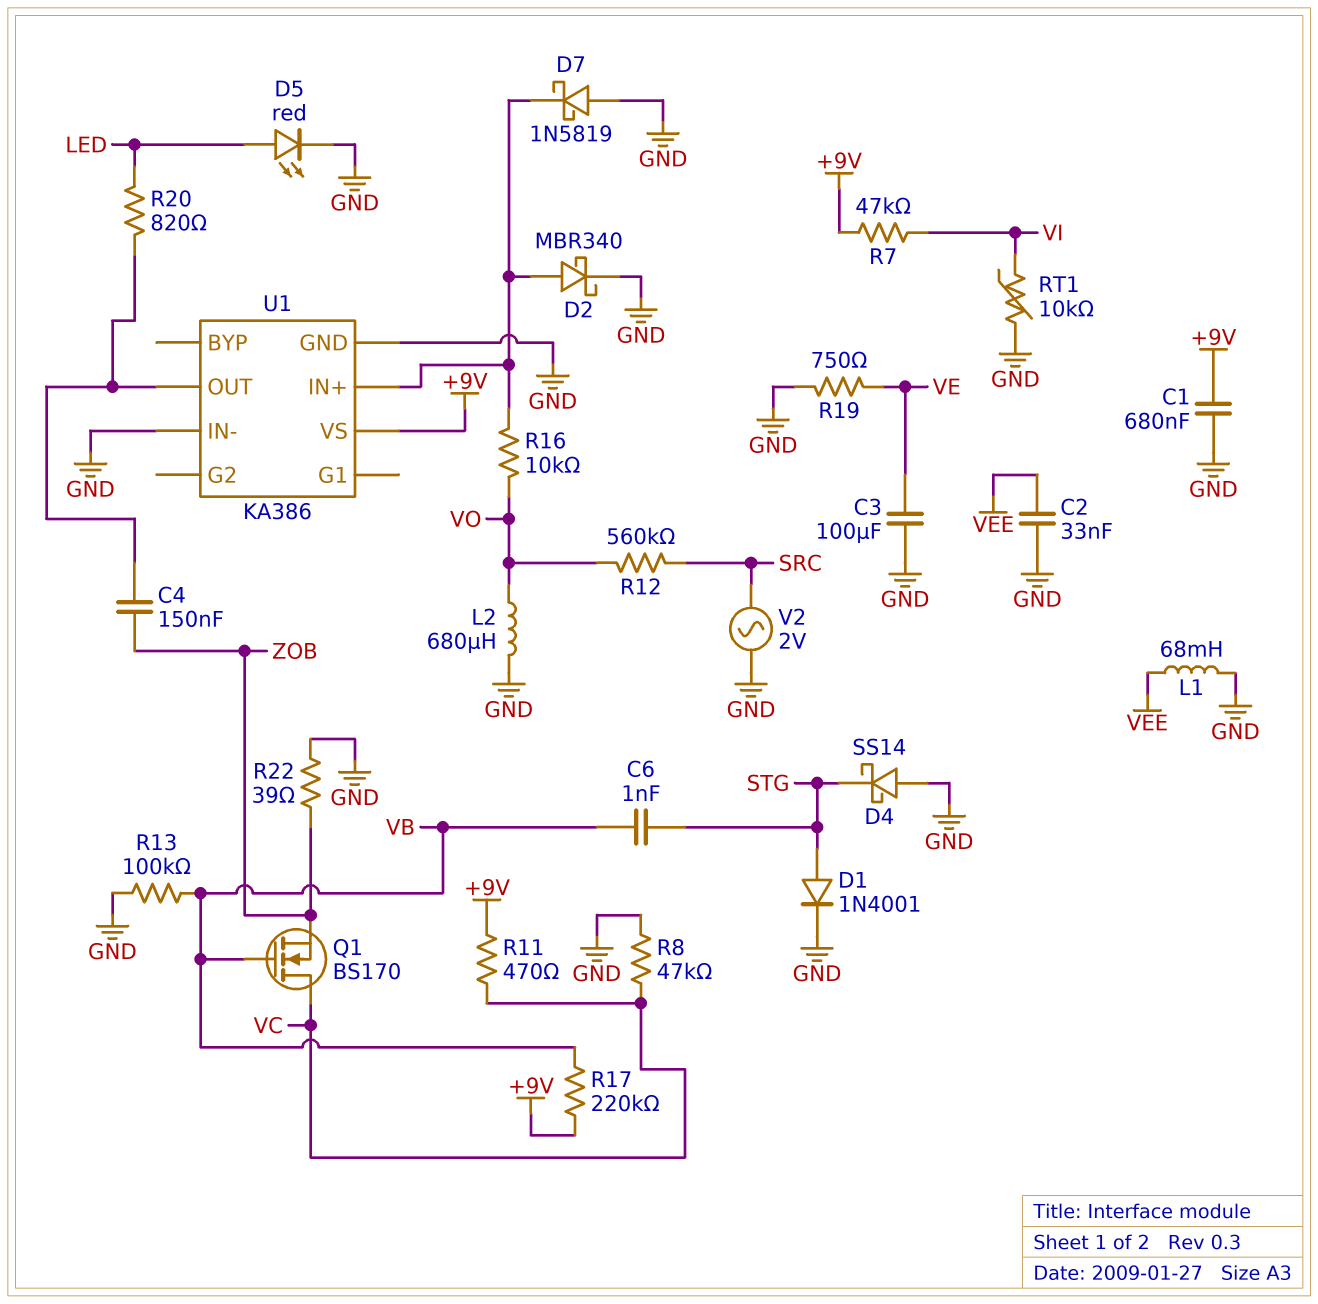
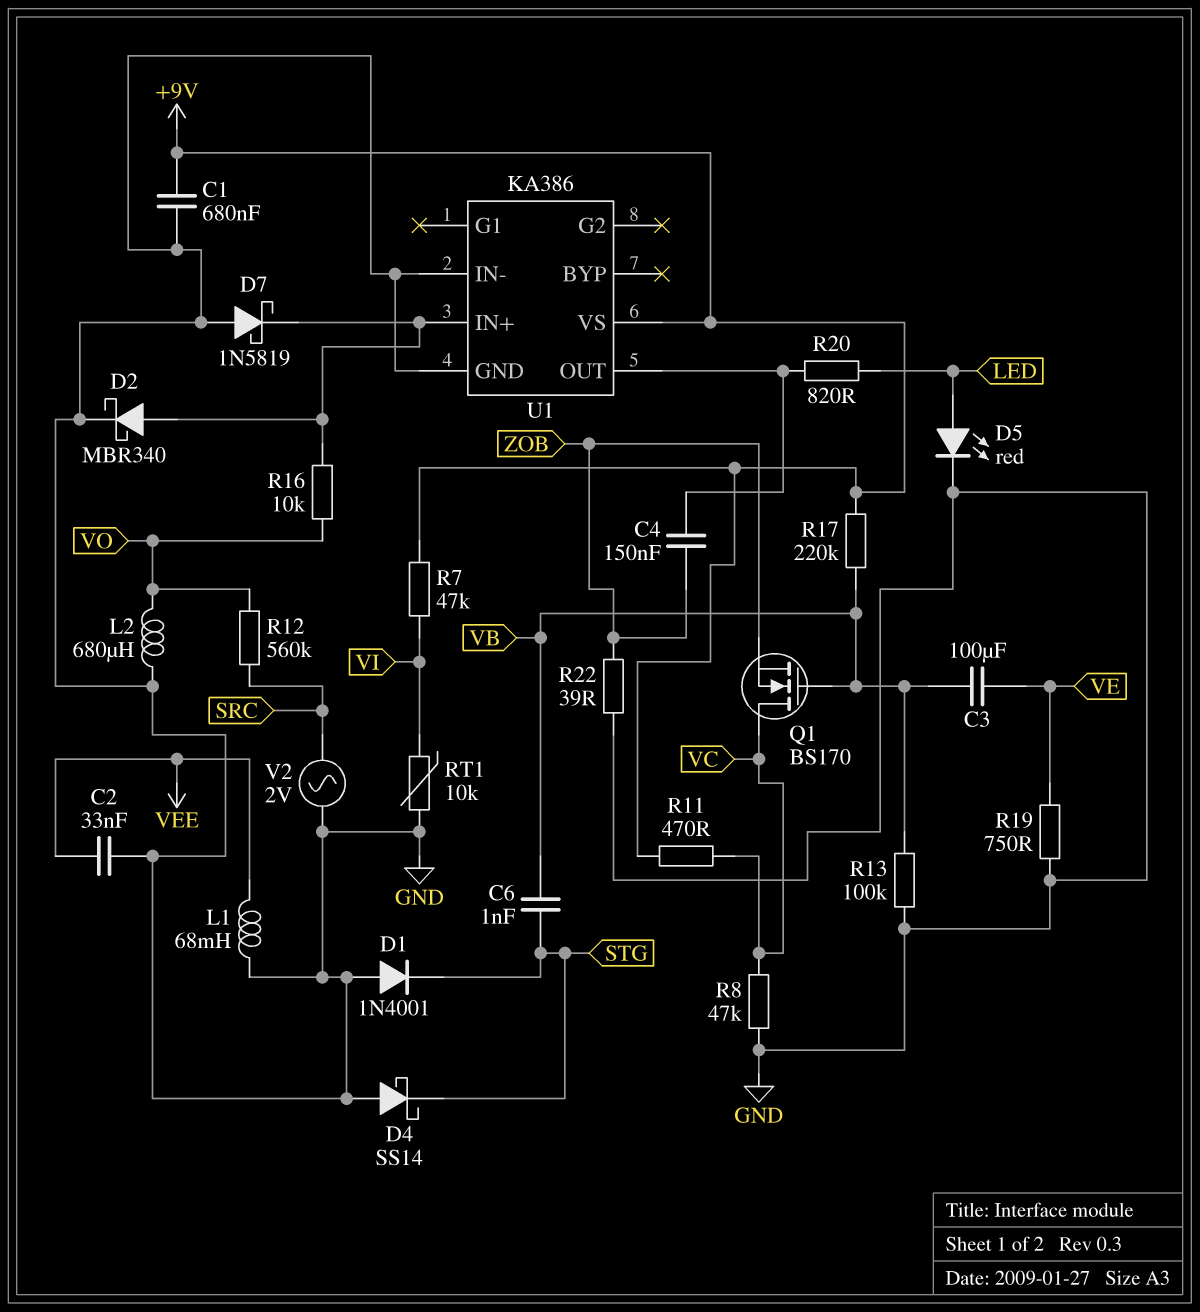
C3: 100uF (GND, VE) -> 100uF (VB, VE)
D1: diode 1N4001 (A STG, K GND) -> diode 1N4001 (A GND, K STG)

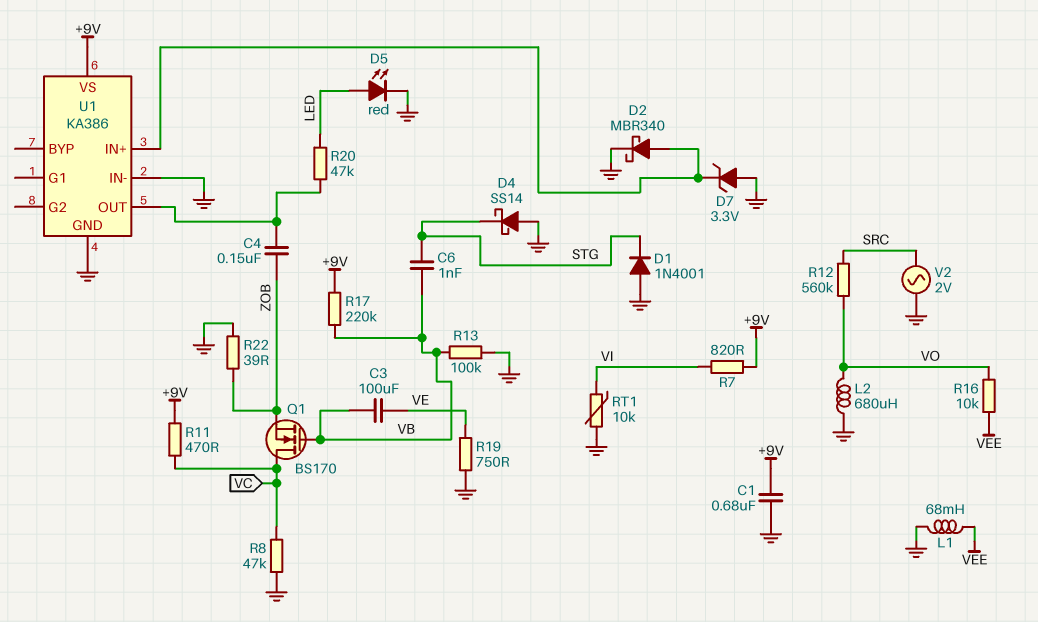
C2: 33nF (GND, VEE) -> none
D7: schottky 1N5819 (A GND, K U1/IN+) -> zener 3.3V (A GND, K U1/IN+)
R7: 47k (+9V, VI) -> 820 (+9V, VI)
R16: 10k (U1/IN+, VO) -> 10k (VEE, VO)
R20: 820 (LED, U1/OUT) -> 47k (LED, U1/OUT)

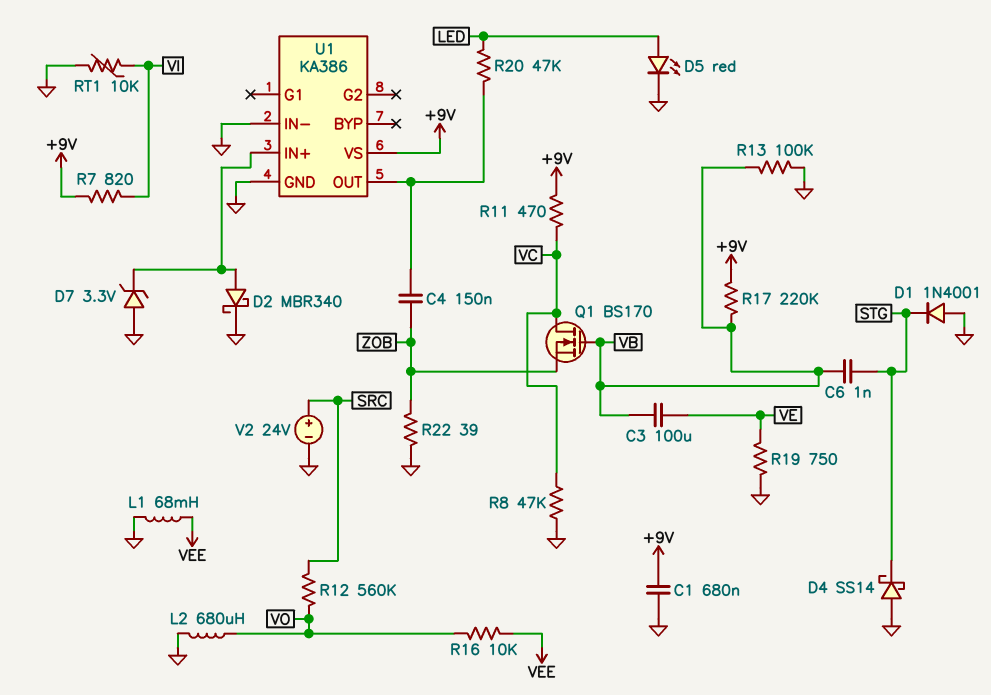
V2: AC 2V (GND, SRC) -> 24V (plus SRC, minus GND)

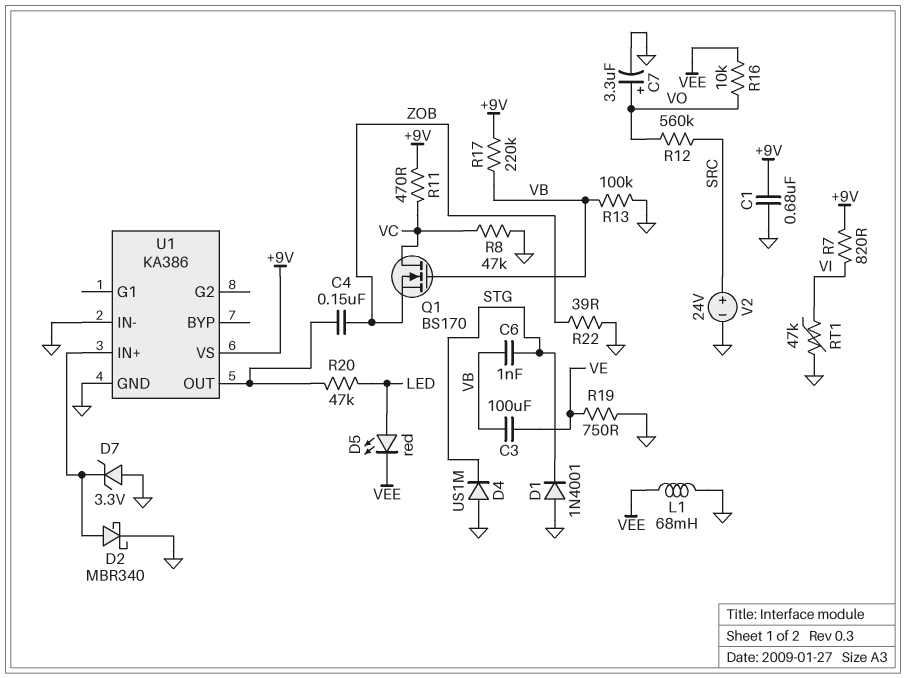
C7: none -> 3.3uF (plus VO, minus GND)
D4: schottky SS14 (A GND, K STG) -> diode US1M (A GND, K STG)
D5: LED red (A LED, K GND) -> LED red (A LED, K VEE)
L2: 680uH (GND, VO) -> none
RT1: 10k (GND, VI) -> 47k (GND, VI)

